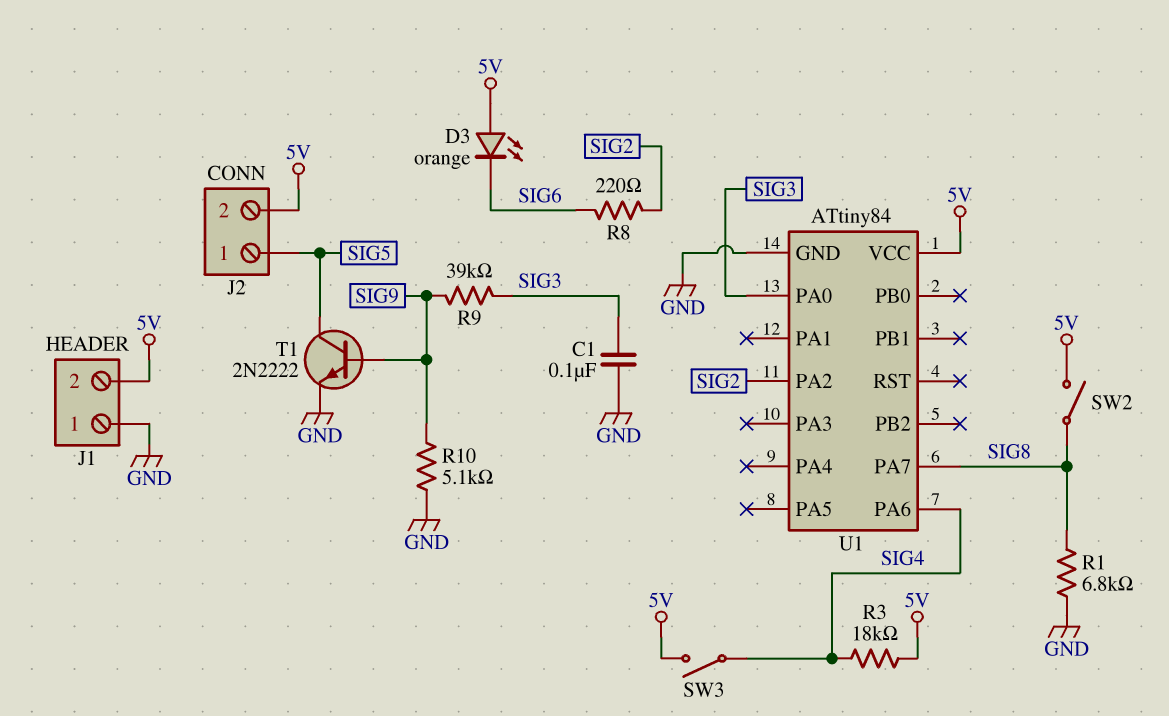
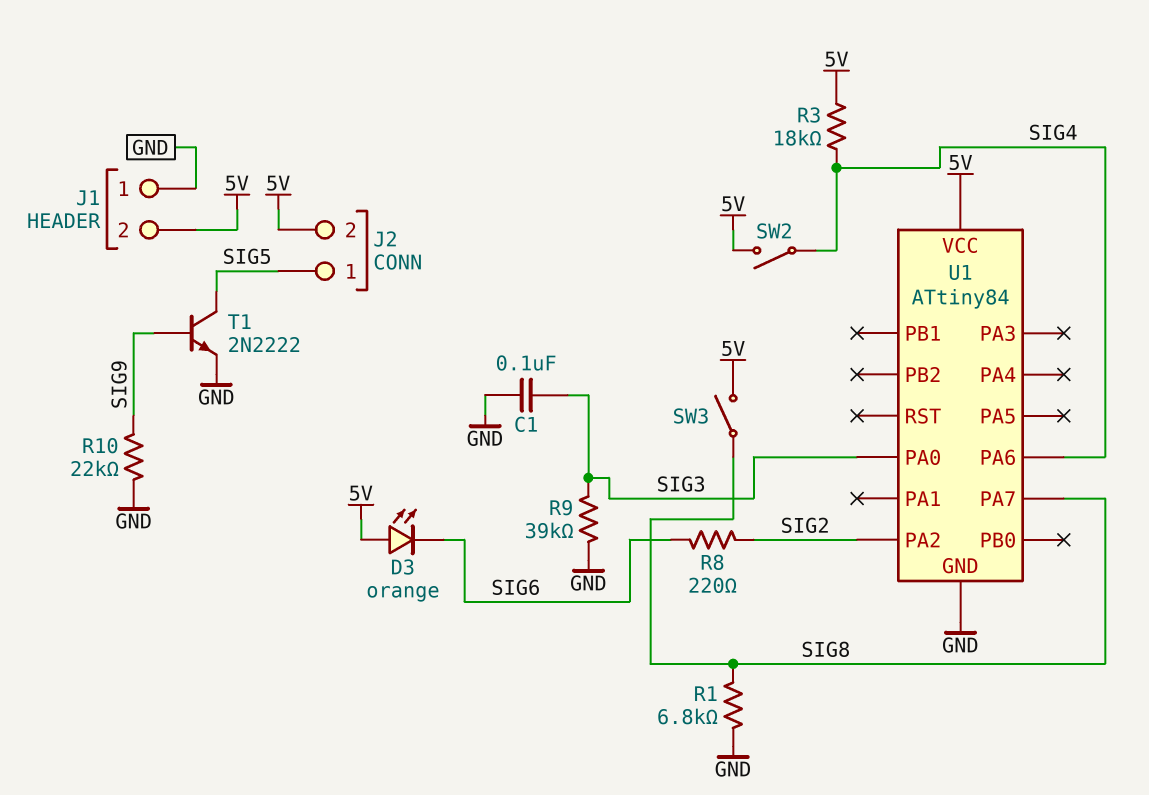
R9: 39k (SIG3, SIG9) -> 39k (GND, SIG3)
R10: 5.1k (GND, SIG9) -> 22k (GND, SIG9)
SW2: switch (5V, SIG8) -> switch (5V, SIG4)
SW3: switch (5V, SIG4) -> switch (5V, SIG8)

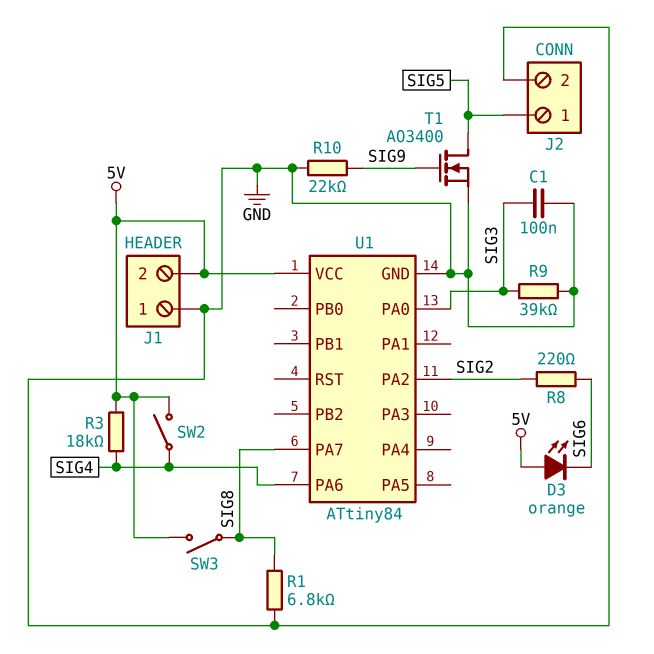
J2 pin 2: 5V -> GND
T1: NPN 2N2222 (B SIG9, C SIG5, E GND) -> NMOS AO3400 (G SIG9, D SIG5, S GND)

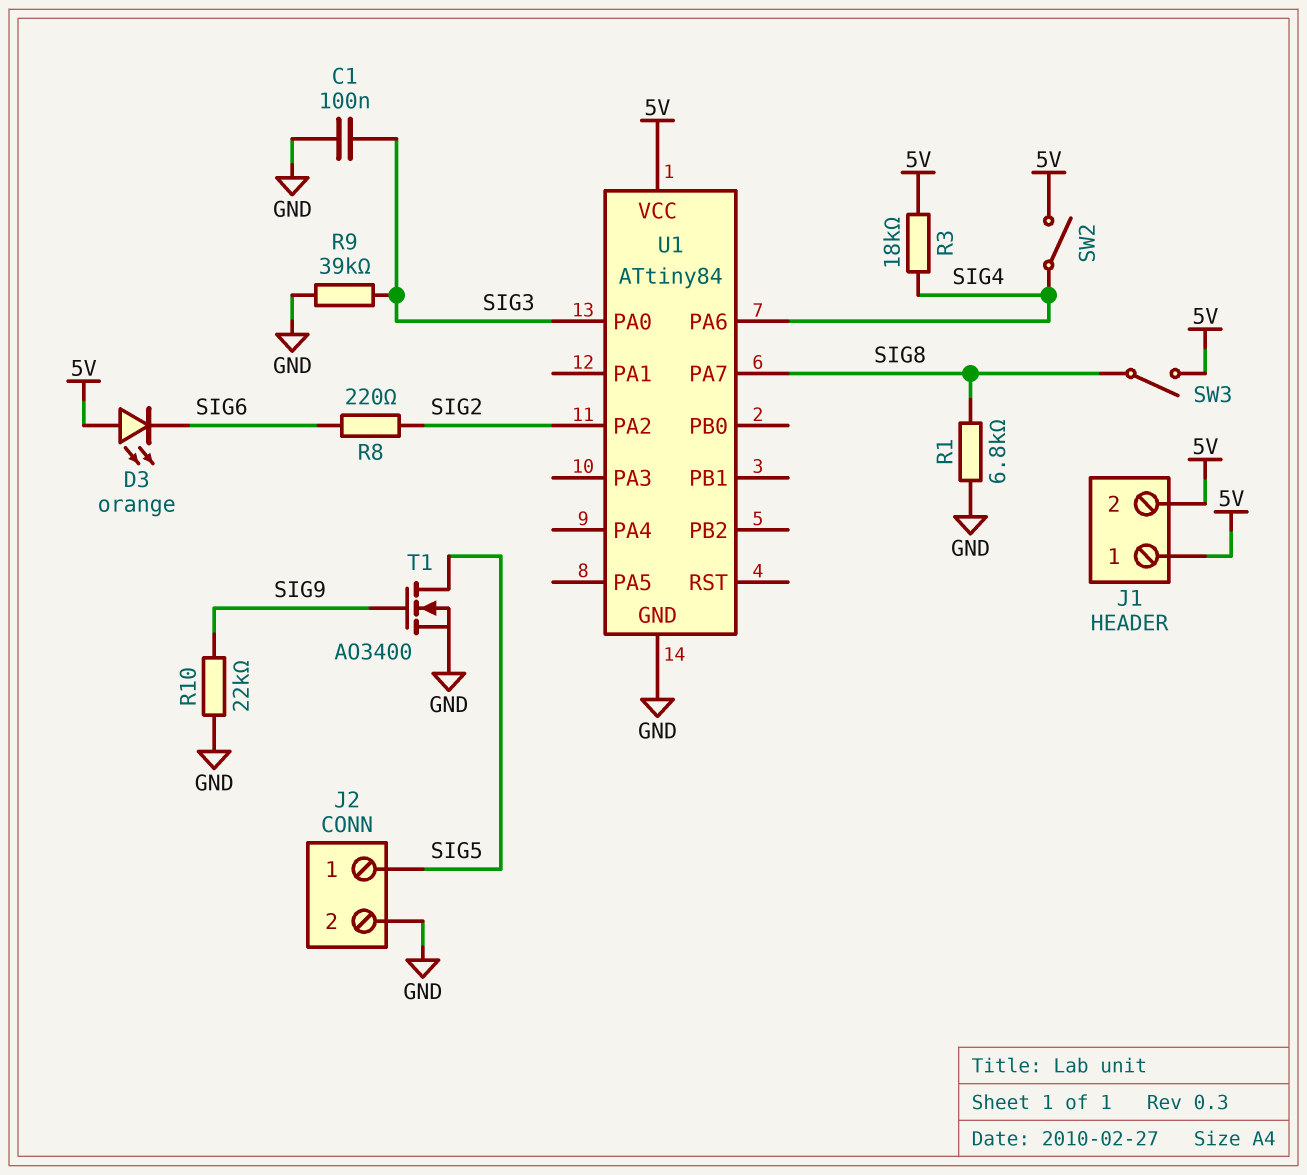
J1 pin 1: GND -> 5V

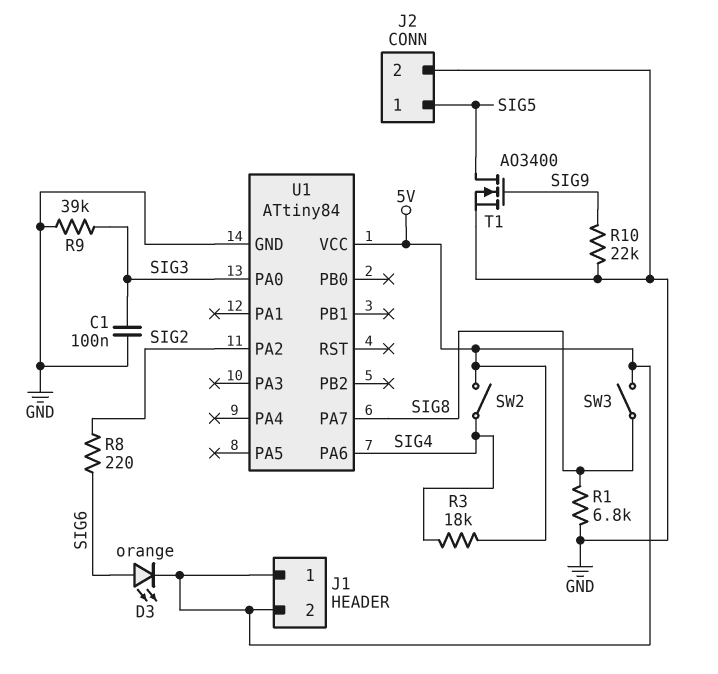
D3: LED orange (A 5V, K SIG6) -> LED orange (A SIG6, K 5V)

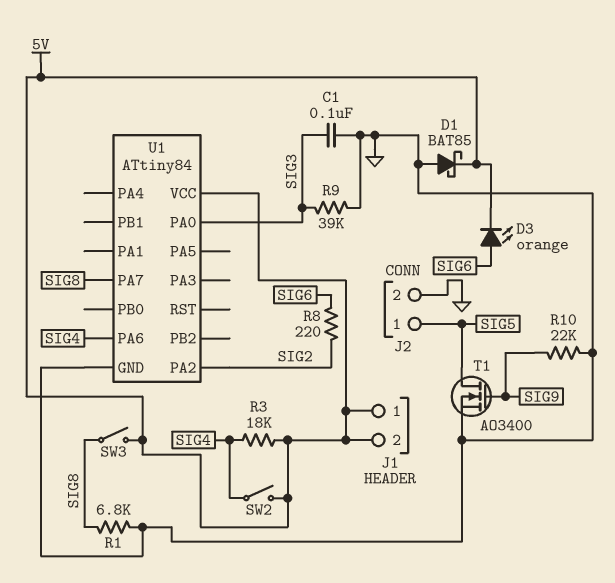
D1: none -> schottky BAT85 (A GND, K 5V)

